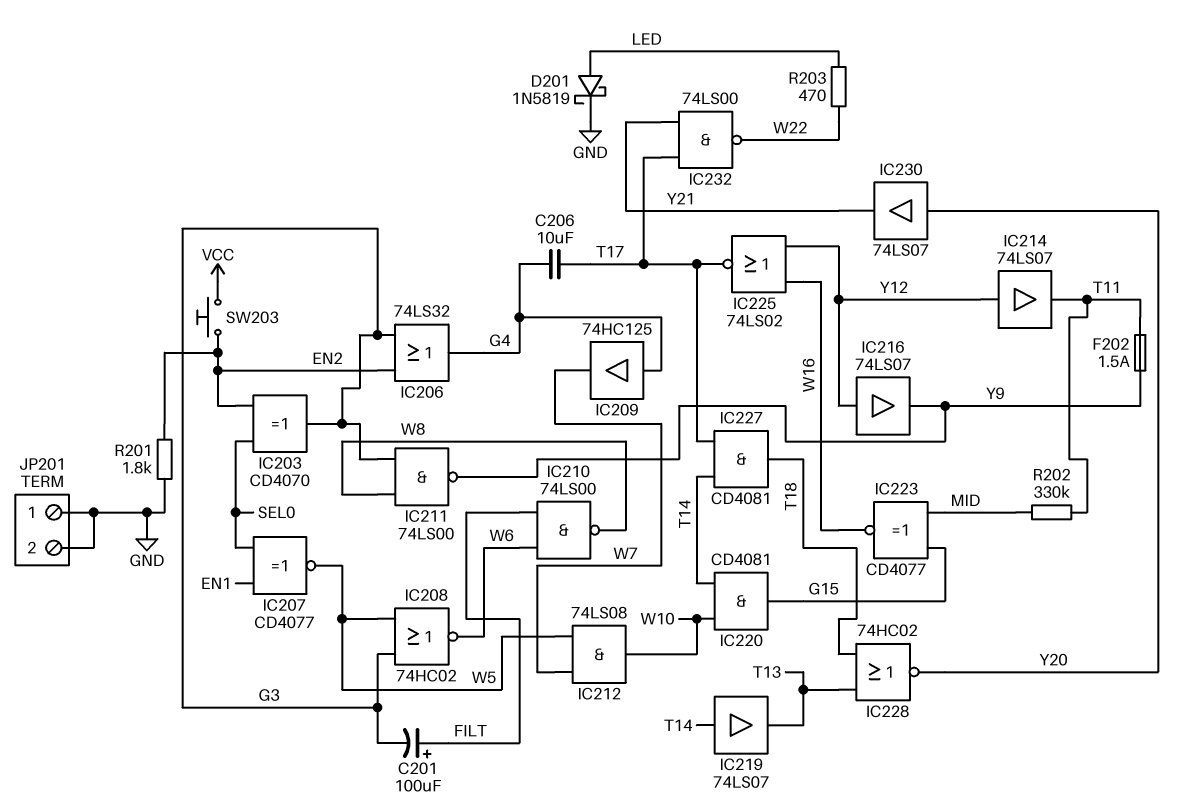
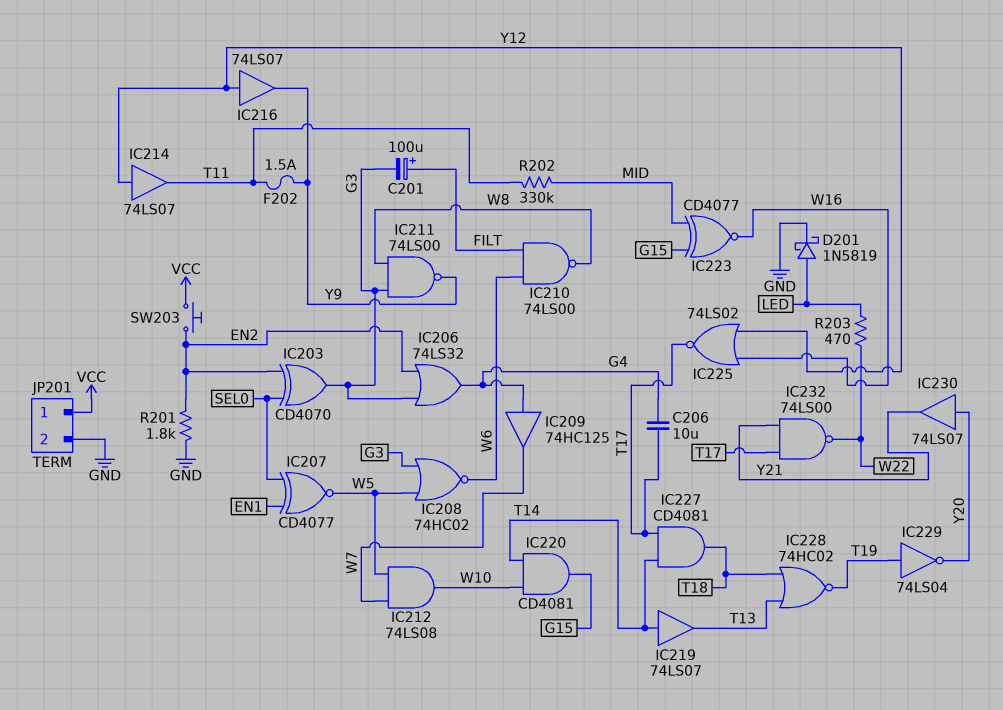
IC228: NOR 74HC02 (in T13, in T18, out Y20) -> NOR 74HC02 (in T13, in T18, out T19)
IC229: none -> NOT 74LS04 (in T19, out Y20)
JP201 pin 1: GND -> VCC

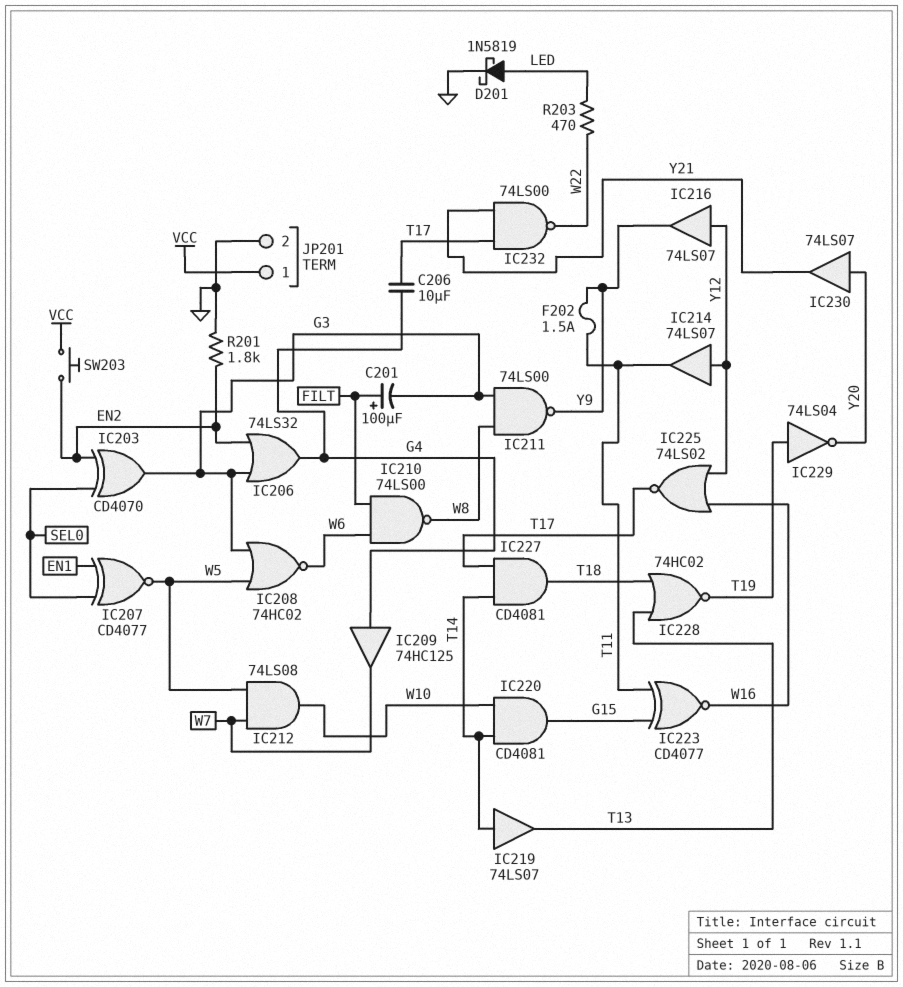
IC223: XNOR CD4077 (in G15, in MID, out W16) -> XNOR CD4077 (in G15, in T11, out W16)
R202: 330k (MID, T11) -> none

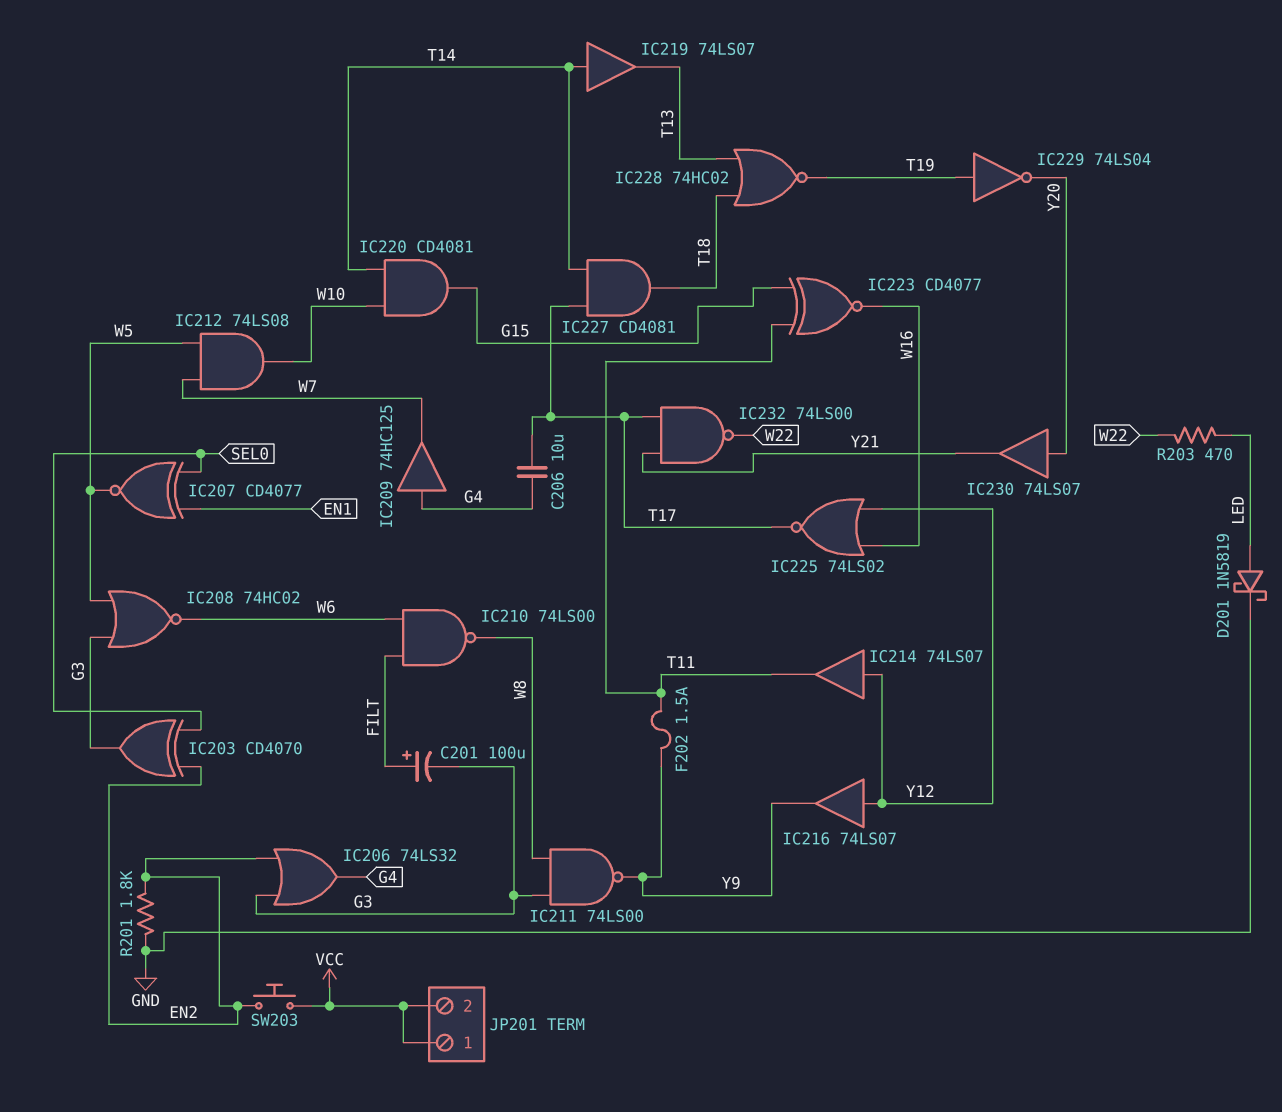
JP201 pin 2: GND -> VCC

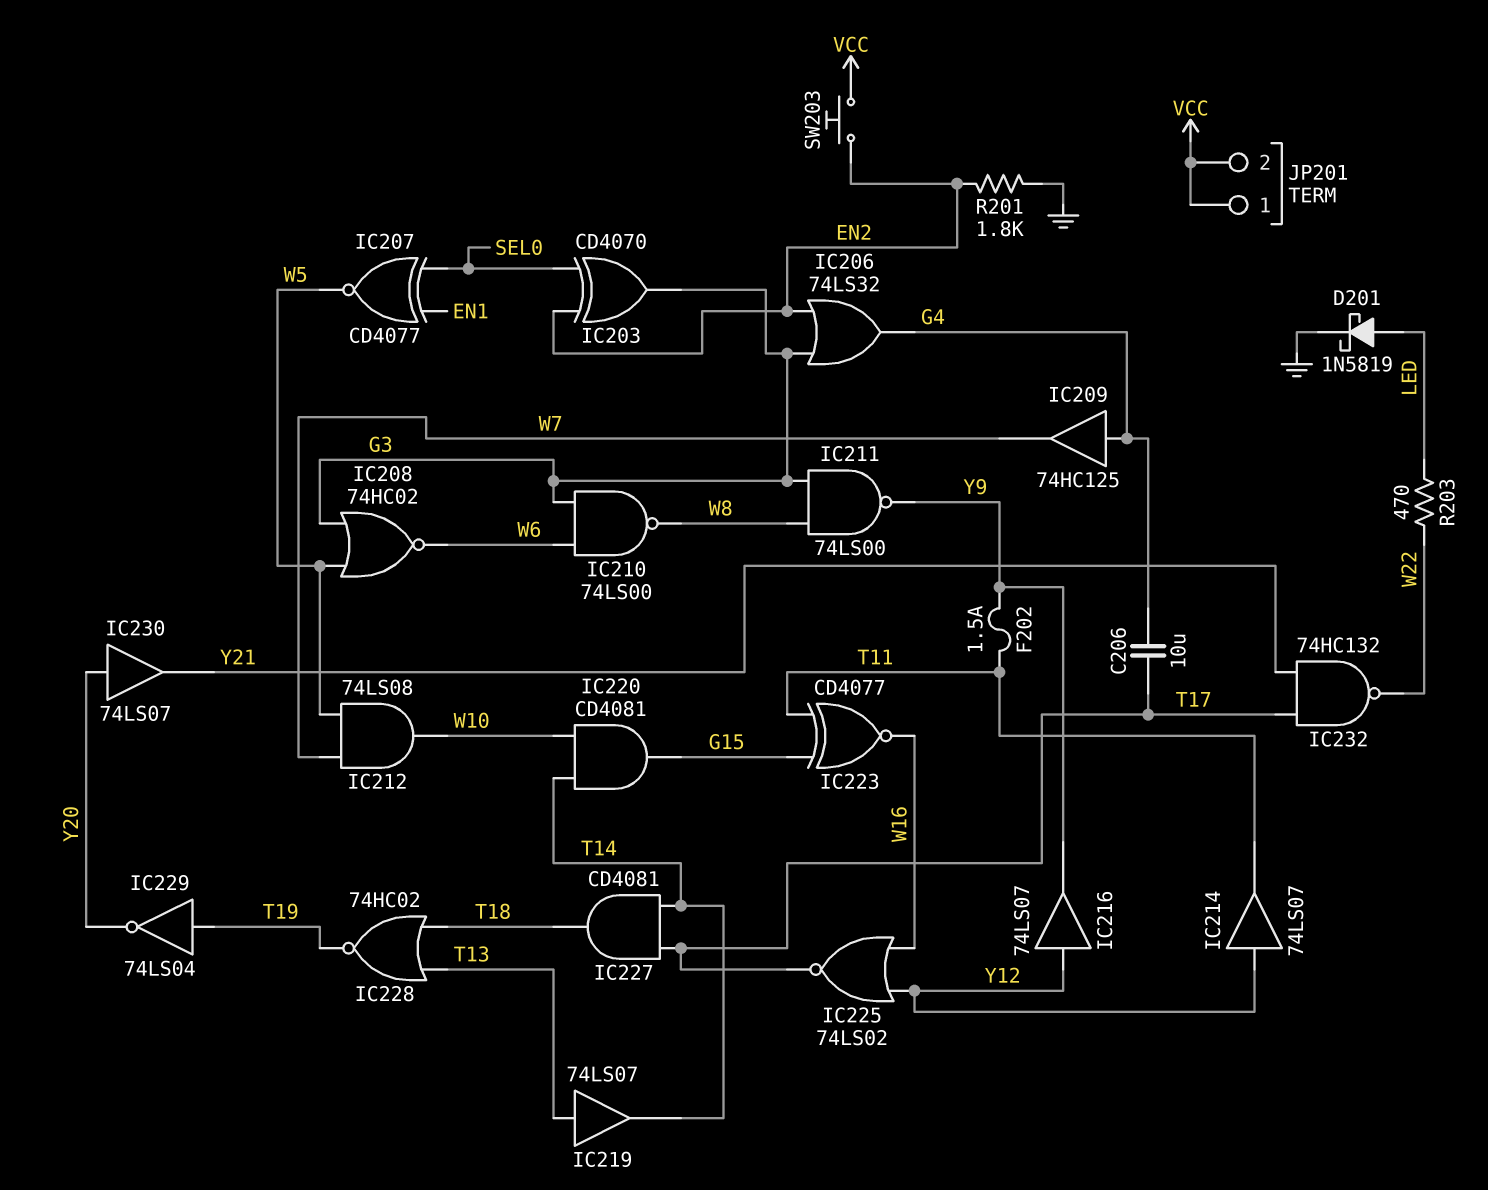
C201: 100uF (plus FILT, minus G3) -> none
IC210: NAND 74LS00 (in FILT, in W6, out W8) -> NAND 74LS00 (in G3, in W6, out W8)
IC219: buffer 74LS07 (in T14, out T13) -> buffer 74LS07 (in T13, out T14)
IC232: NAND 74LS00 (in T17, in Y21, out W22) -> NAND 74HC132 (in T17, in Y21, out W22)

